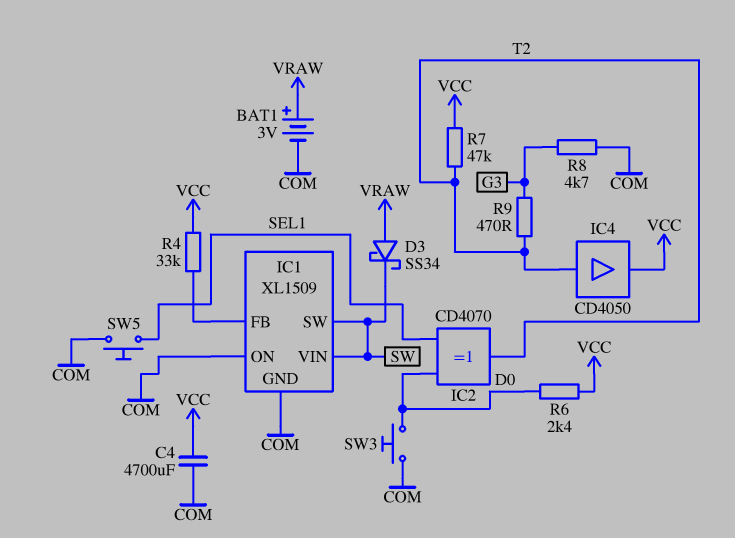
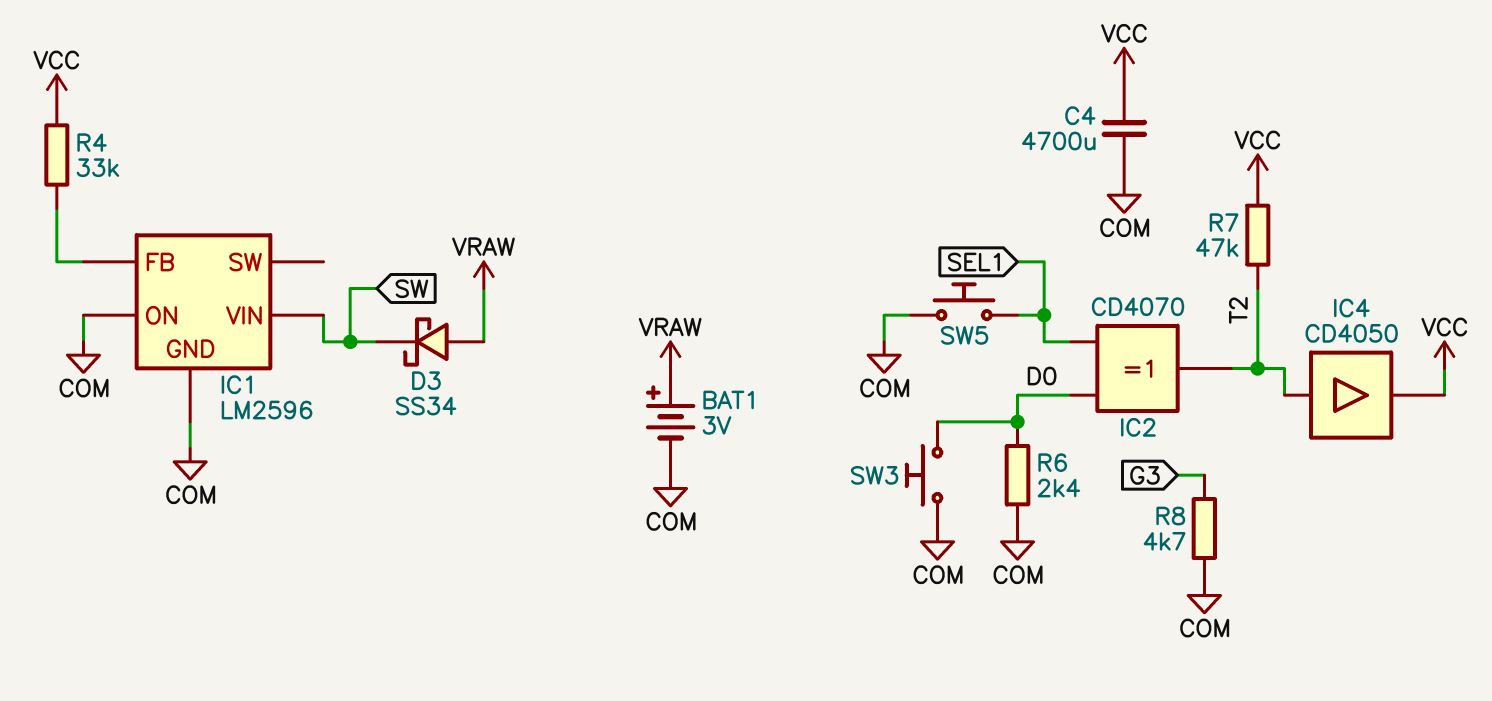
IC1: XL1509 -> LM2596
IC1 pin SW: SW -> none
R6: 2.4k (D0, VCC) -> 2.4k (COM, D0)
R9: 470 (G3, T2) -> none

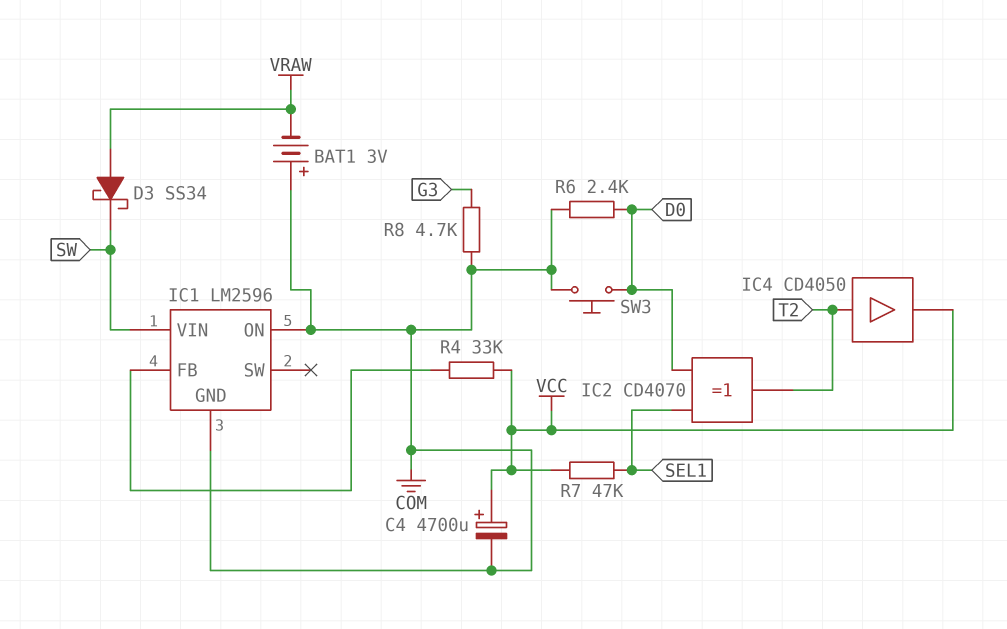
BAT1: 3V (plus VRAW, minus COM) -> 3V (plus COM, minus VRAW)
C4: 4700uF (COM, VCC) -> 4700uF (plus VCC, minus COM)
R7: 47k (T2, VCC) -> 47k (SEL1, VCC)
SW5: button (COM, SEL1) -> none

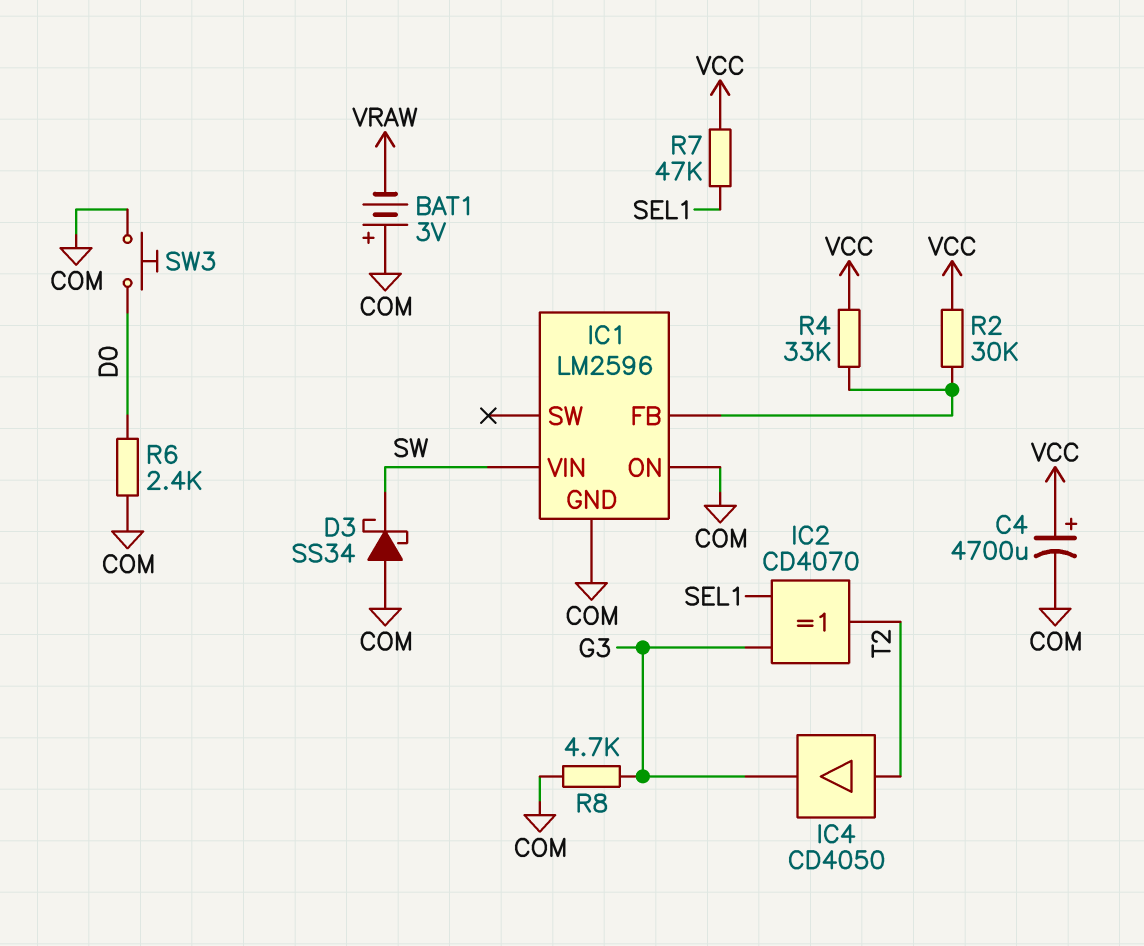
D3: schottky SS34 (A VRAW, K SW) -> schottky SS34 (A COM, K SW)
IC2: XOR CD4070 (in D0, in SEL1, out T2) -> XOR CD4070 (in G3, in SEL1, out T2)
IC4: buffer CD4050 (in T2, out VCC) -> buffer CD4050 (in T2, out G3)
R2: none -> 30k (IC1/FB, VCC)

